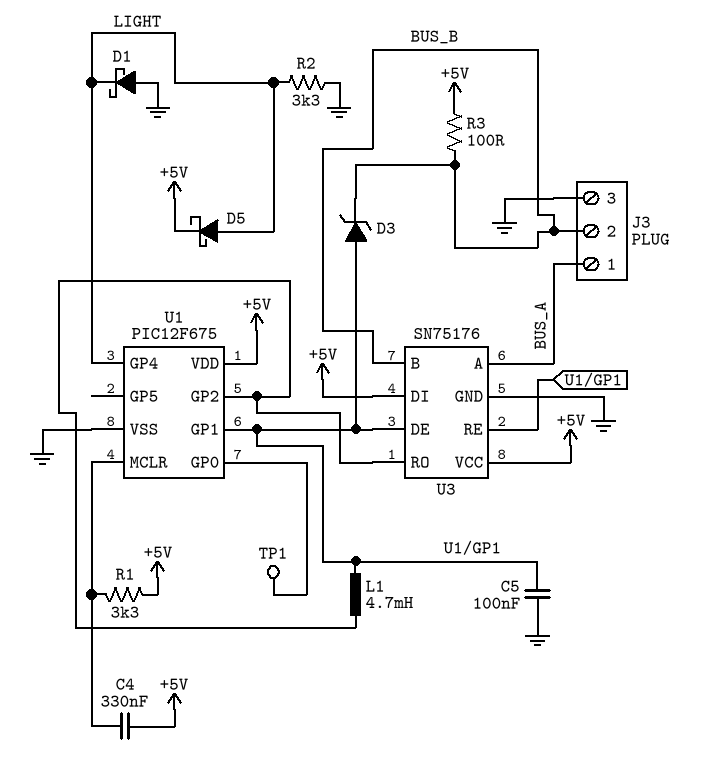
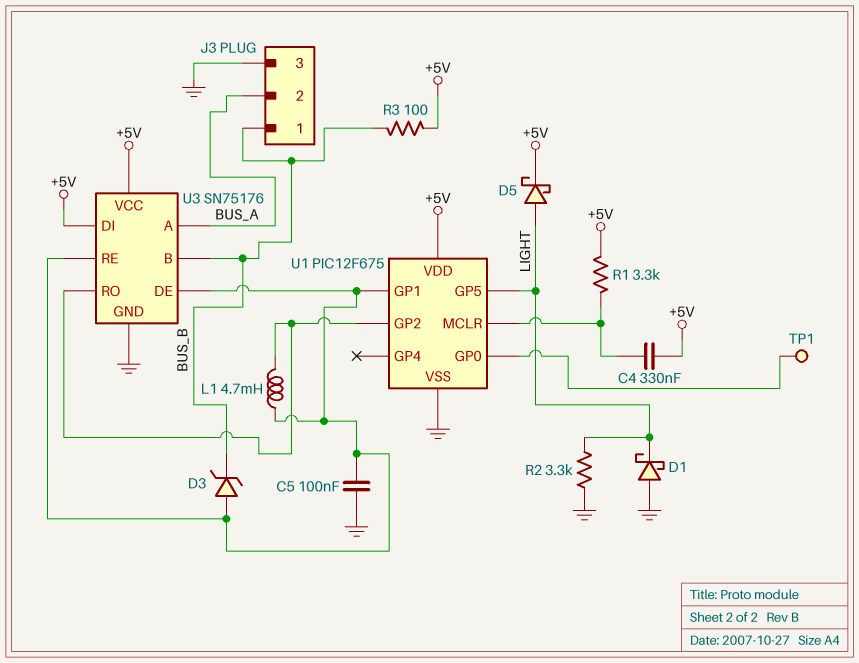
J3 pin 1: BUS_A -> BUS_B
J3 pin 2: BUS_B -> BUS_A
U1 pin GP4: LIGHT -> none
U1 pin GP5: none -> LIGHT

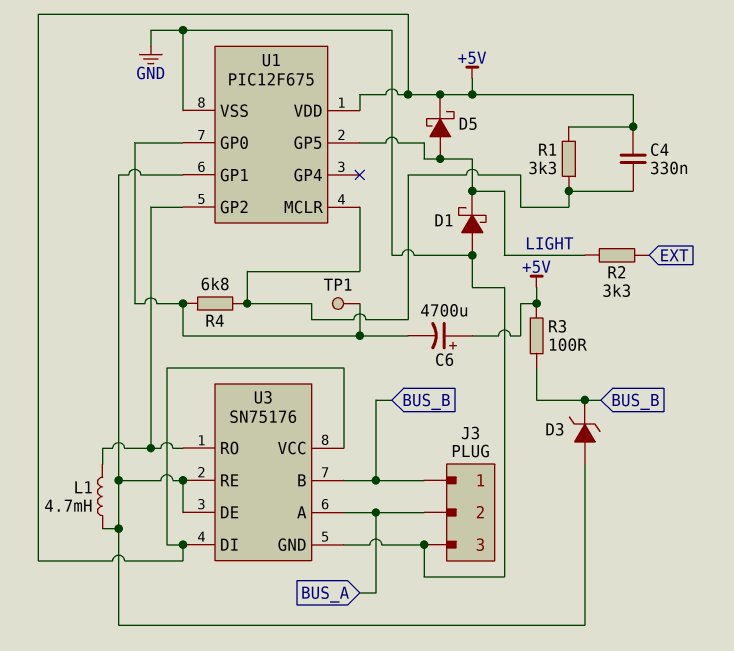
C5: 100nF (GND, U1/GP1) -> none
C6: none -> 4700uF (plus +5V, minus U1/GP0)
R2: 3.3k (GND, LIGHT) -> 3.3k (EXT, LIGHT)
R4: none -> 6.8k (U1/GP0, U1/MCLR)

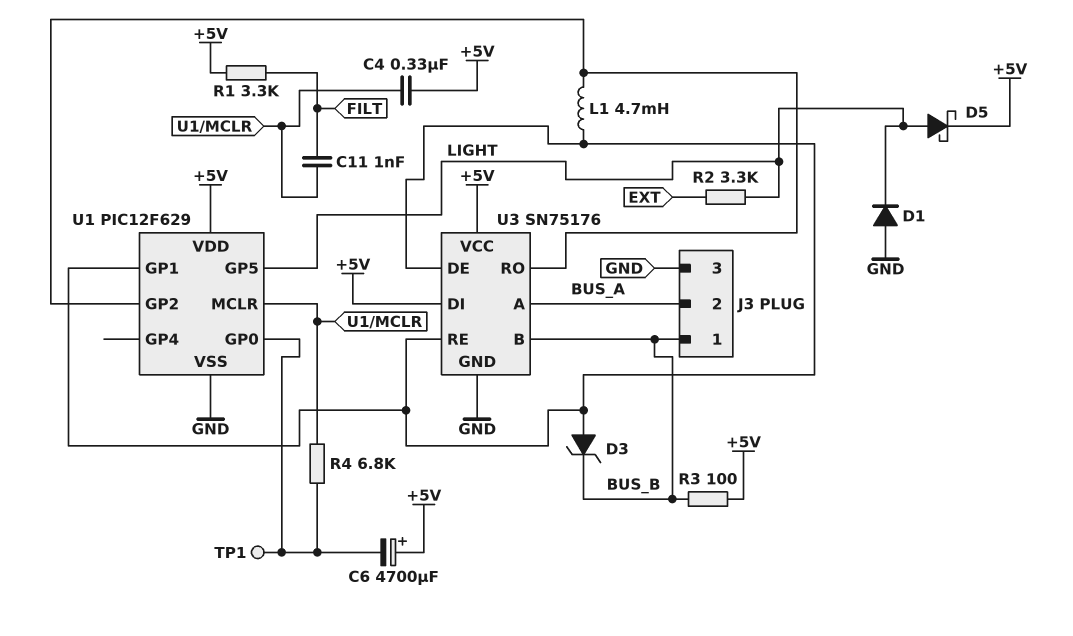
C11: none -> 1nF (FILT, U1/MCLR)
D1: schottky (A GND, K LIGHT) -> diode (A GND, K LIGHT)
R1: 3.3k (+5V, U1/MCLR) -> 3.3k (+5V, FILT)
U1: PIC12F675 -> PIC12F629

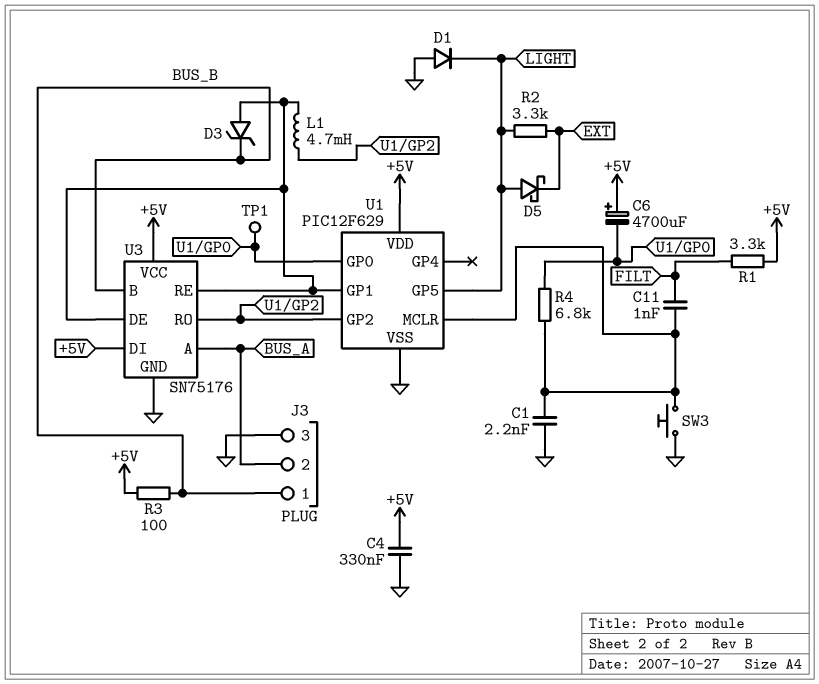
C1: none -> 2.2nF (GND, U1/MCLR)
C4: 330nF (+5V, U1/MCLR) -> 330nF (+5V, GND)
D5: schottky (A LIGHT, K +5V) -> schottky (A LIGHT, K EXT)
SW3: none -> button (GND, U1/MCLR)

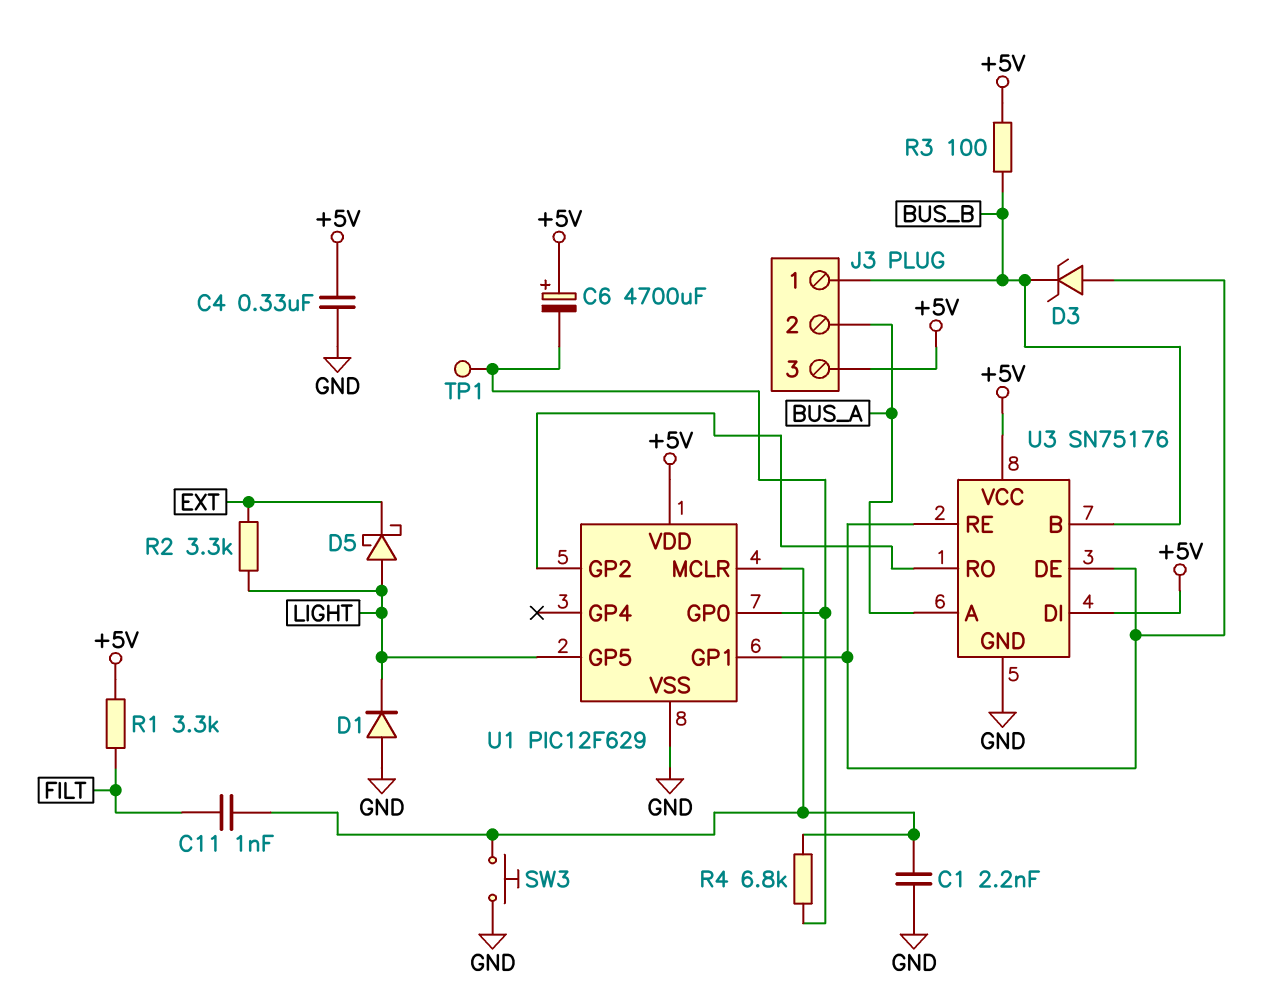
J3 pin 3: GND -> +5V
L1: 4.7mH (U1/GP1, U1/GP2) -> none

